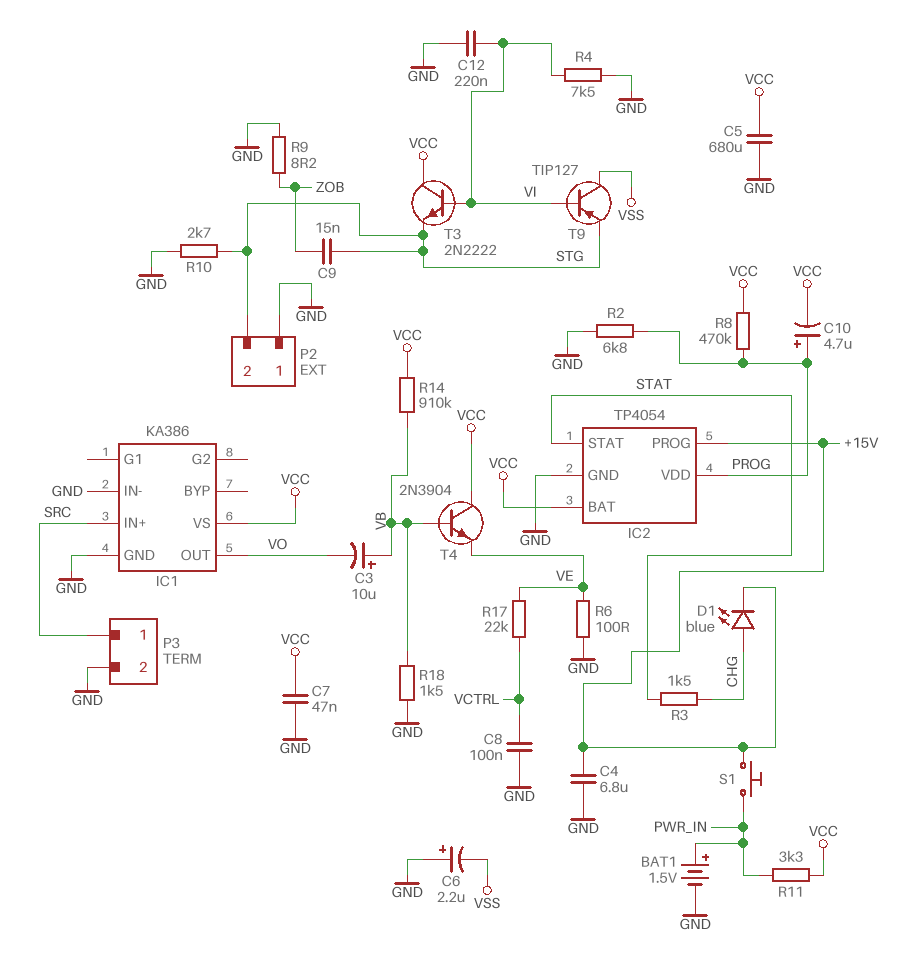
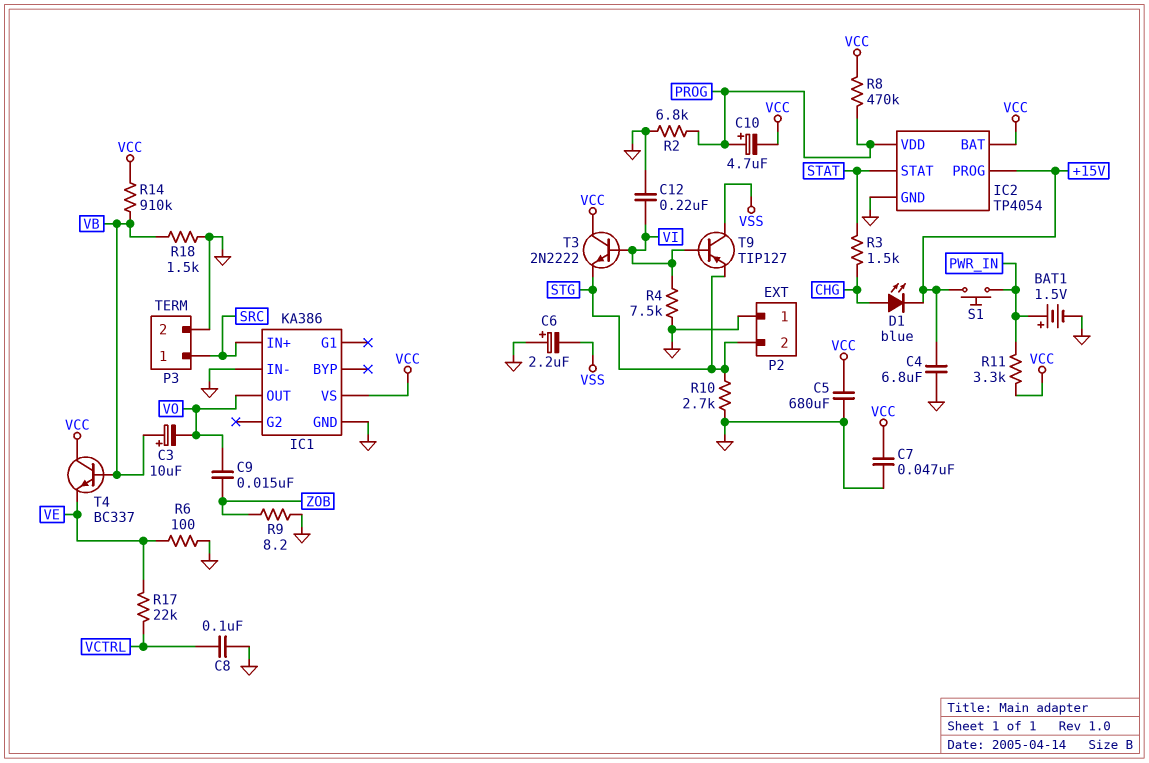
C9: 15nF (STG, ZOB) -> 15nF (VO, ZOB)
T4: NPN 2N3904 (B VB, C VCC, E VE) -> NPN BC337 (B VB, C VCC, E VE)

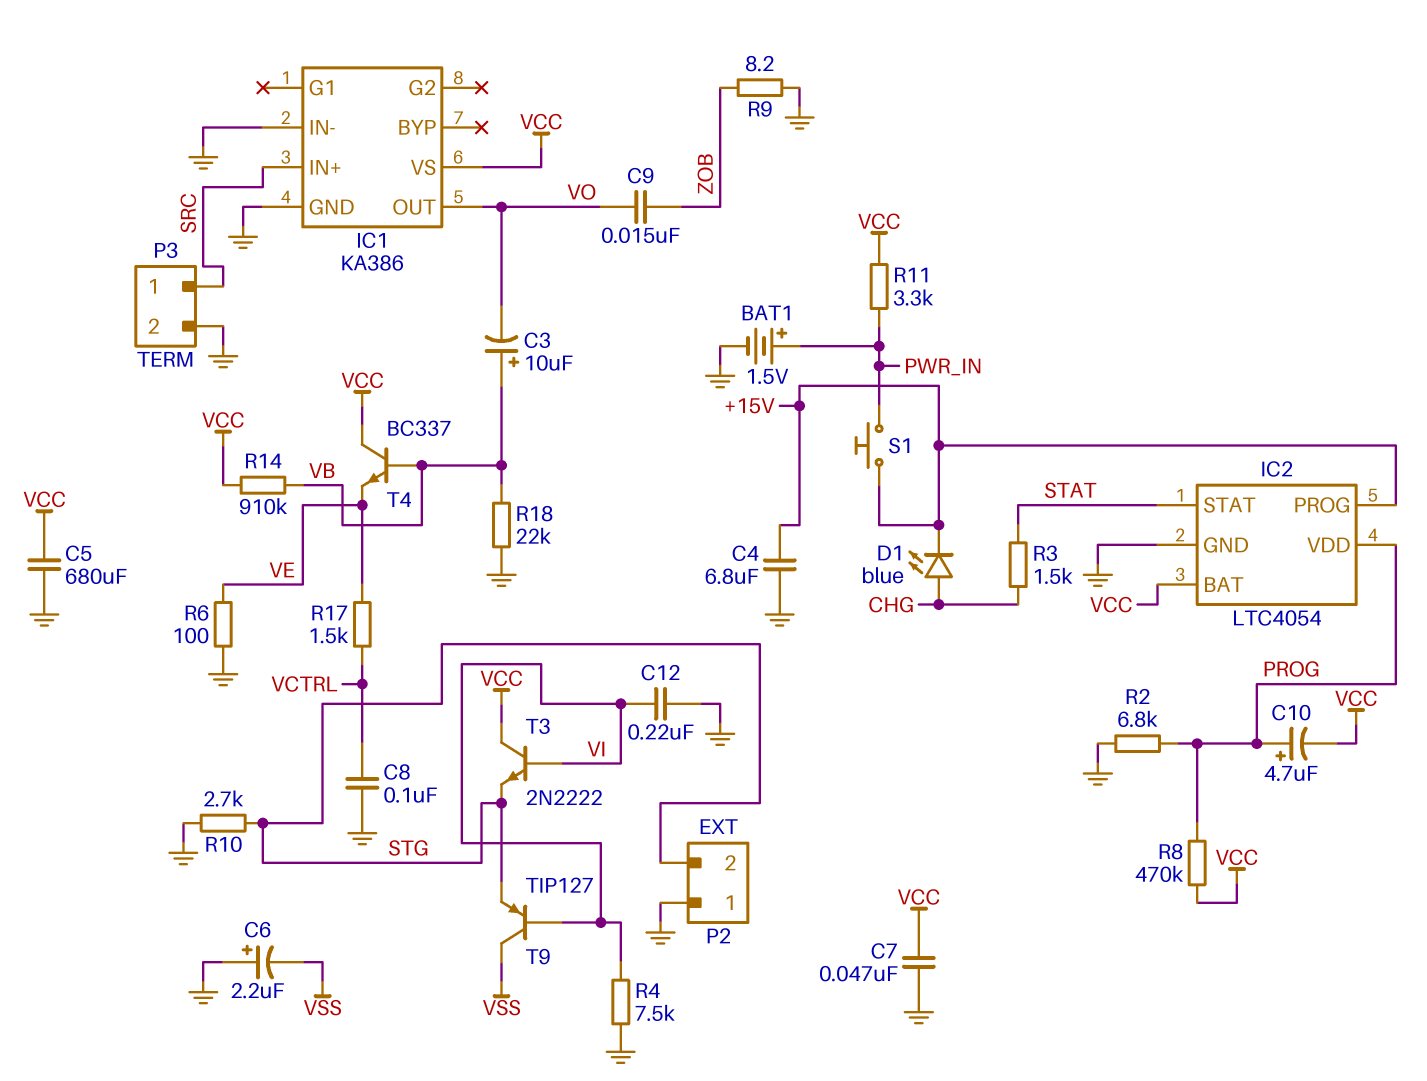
IC2: TP4054 -> LTC4054
R17: 22k (VCTRL, VE) -> 1.5k (VCTRL, VE)
R18: 1.5k (GND, VB) -> 22k (GND, VB)

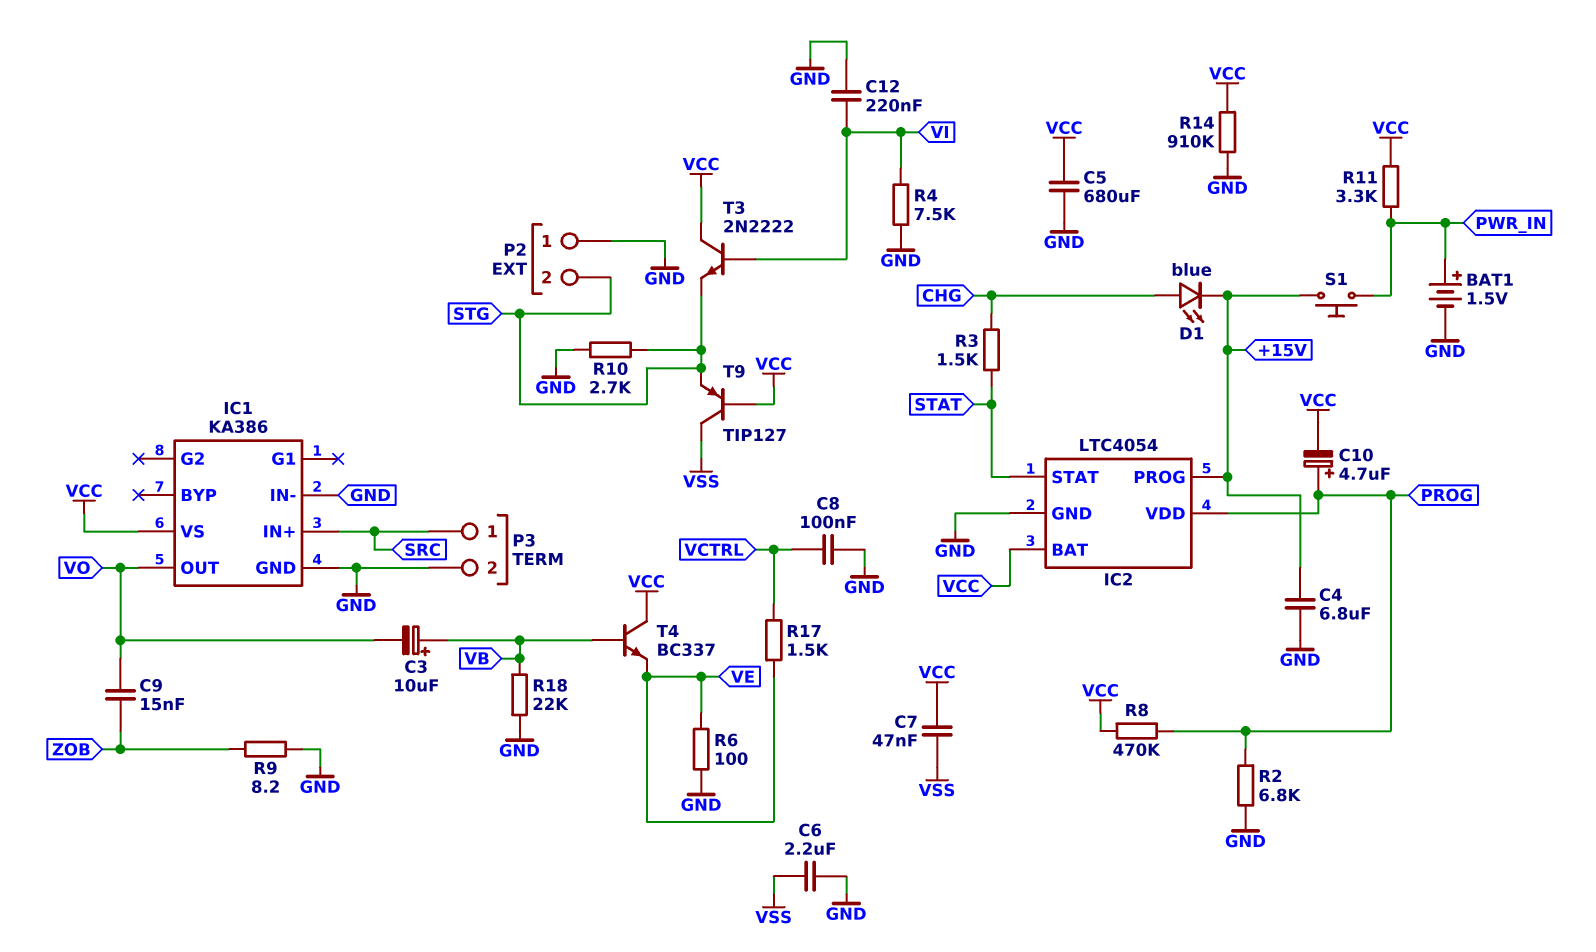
C6: 2.2uF (plus GND, minus VSS) -> 2.2uF (GND, VSS)
C7: 47nF (GND, VCC) -> 47nF (VCC, VSS)
R14: 910k (VB, VCC) -> 910k (GND, VCC)
T9: PNP TIP127 (B VI, C VSS, E STG) -> PNP TIP127 (B VCC, C VSS, E STG)

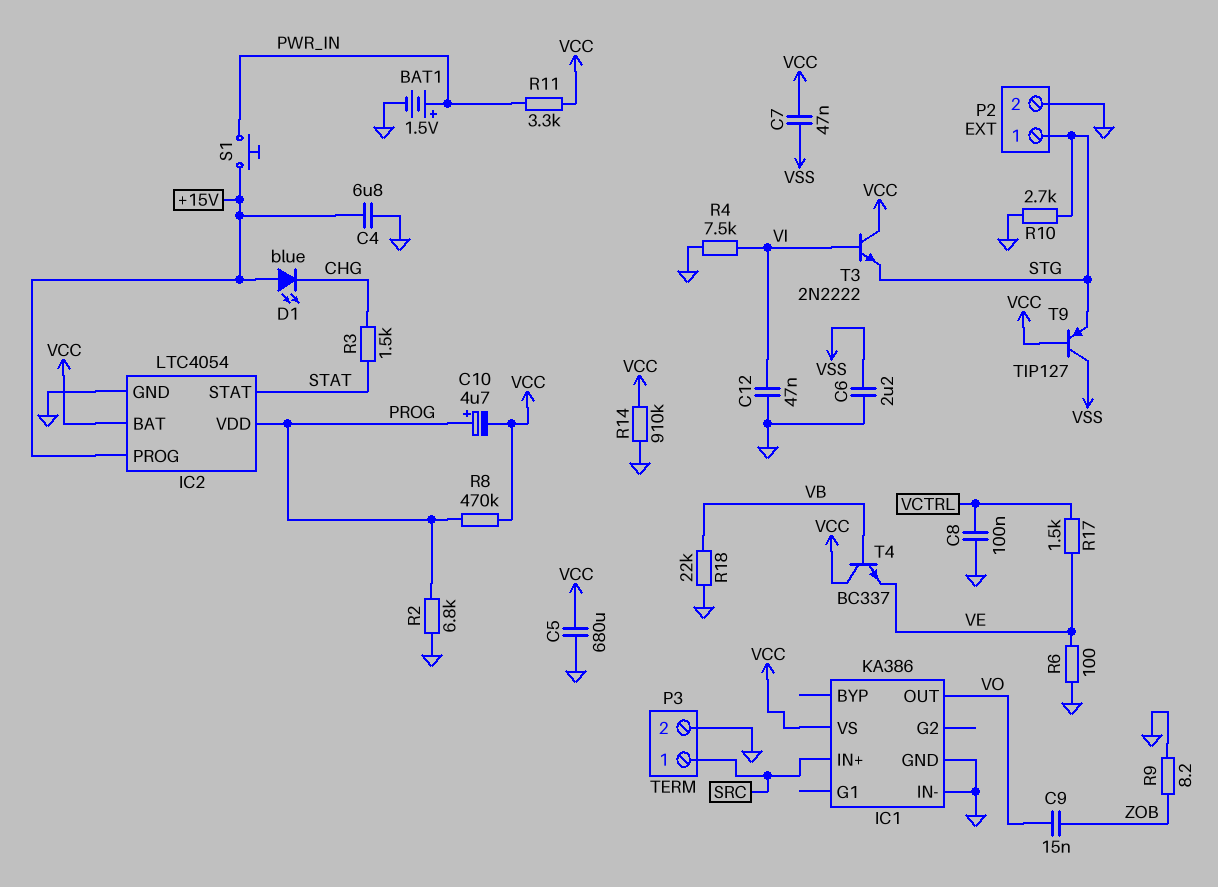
C3: 10uF (plus VB, minus VO) -> none
C12: 220nF (GND, VI) -> 47nF (GND, VI)
D1: LED blue (A CHG, K +15V) -> LED blue (A +15V, K CHG)
P2 pin 1: GND -> STG
P2 pin 2: STG -> GND

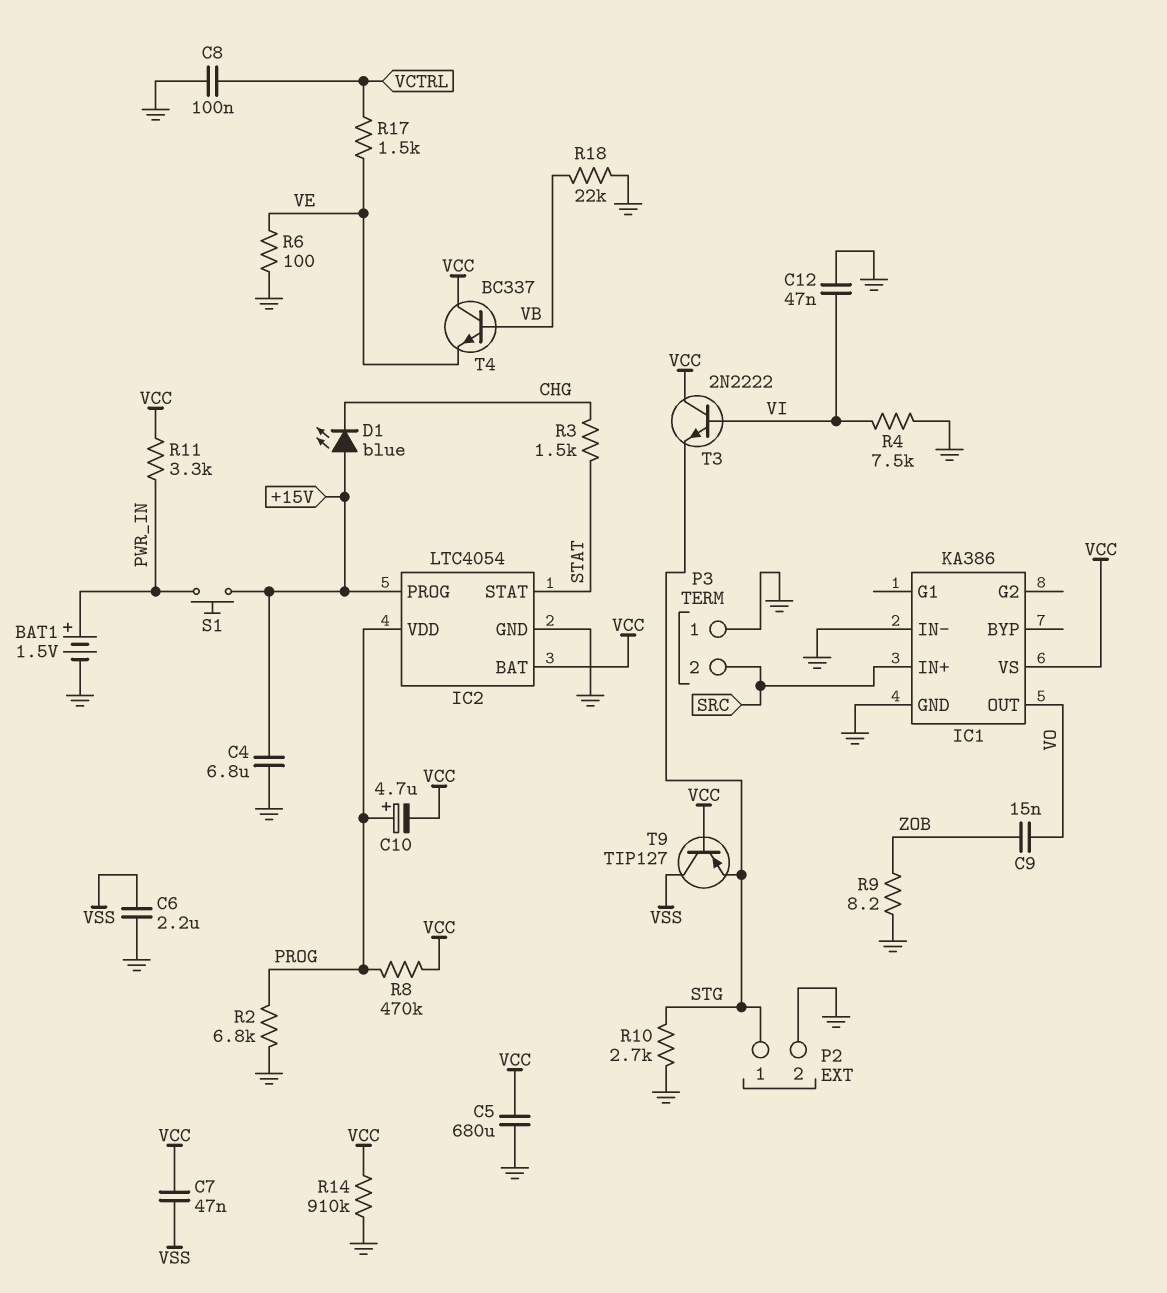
P3 pin 1: SRC -> GND
P3 pin 2: GND -> SRC

